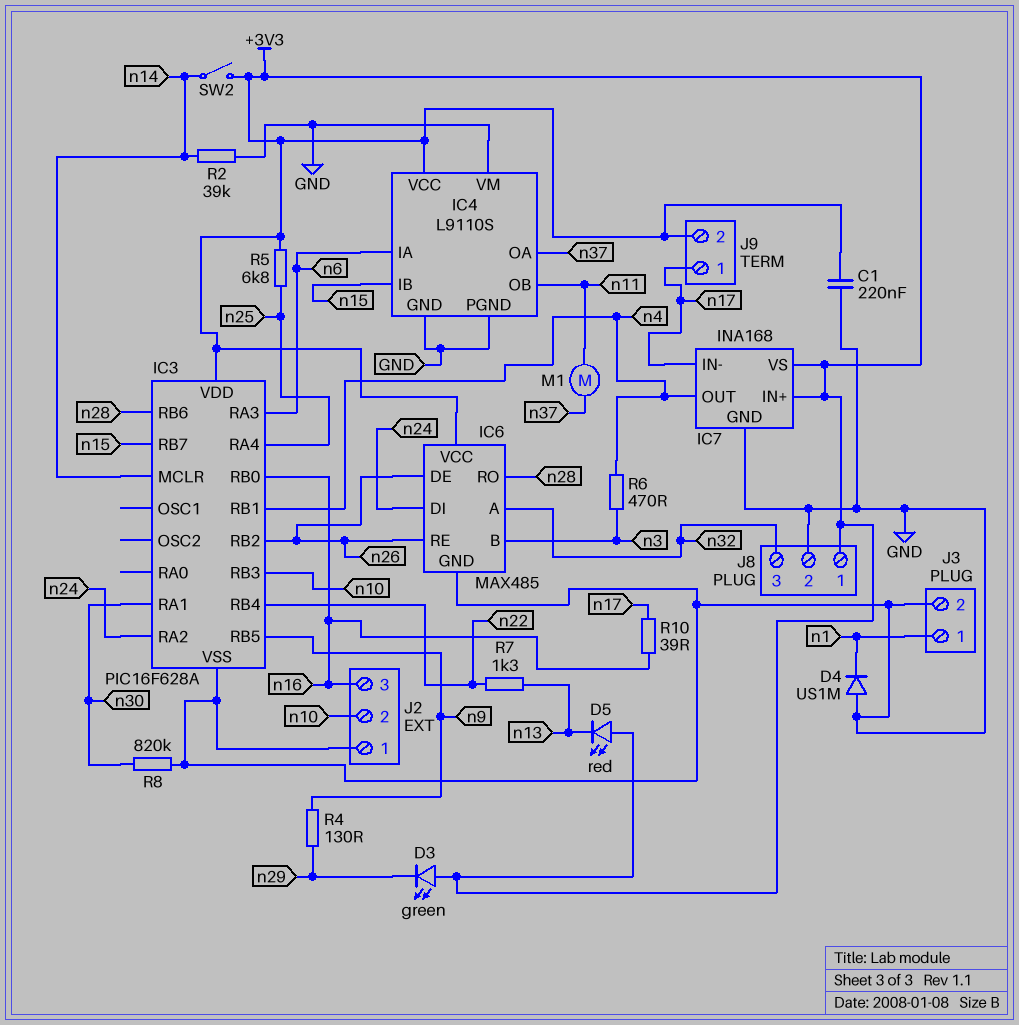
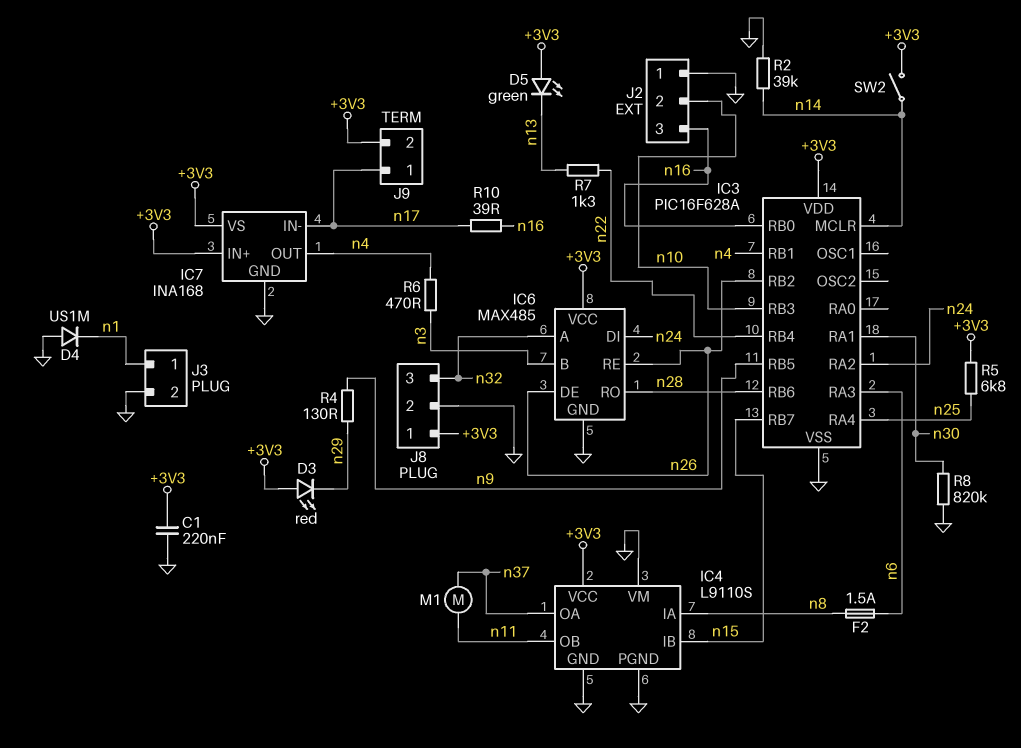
D3: LED green (A +3V3, K n29) -> LED red (A +3V3, K n29)
D5: LED red (A +3V3, K n13) -> LED green (A +3V3, K n13)
F2: none -> 1.5A (n6, n8)
IC4 pin IA: n6 -> n8

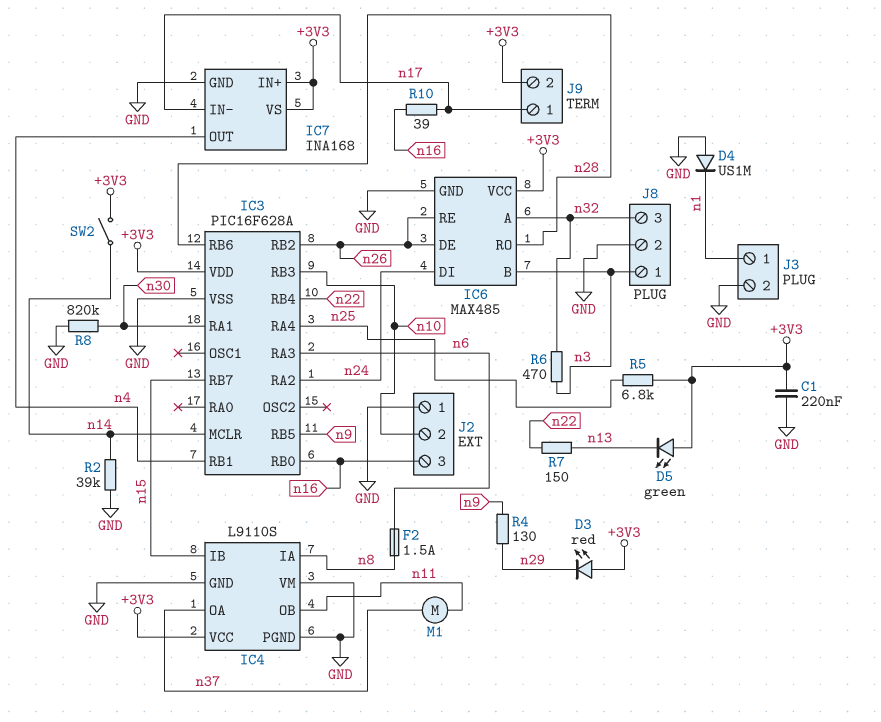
J8 pin 1: +3V3 -> n3
R6: 470 (n3, n4) -> 470 (n3, n32)
R7: 1.3k (n13, n22) -> 150 (n13, n22)

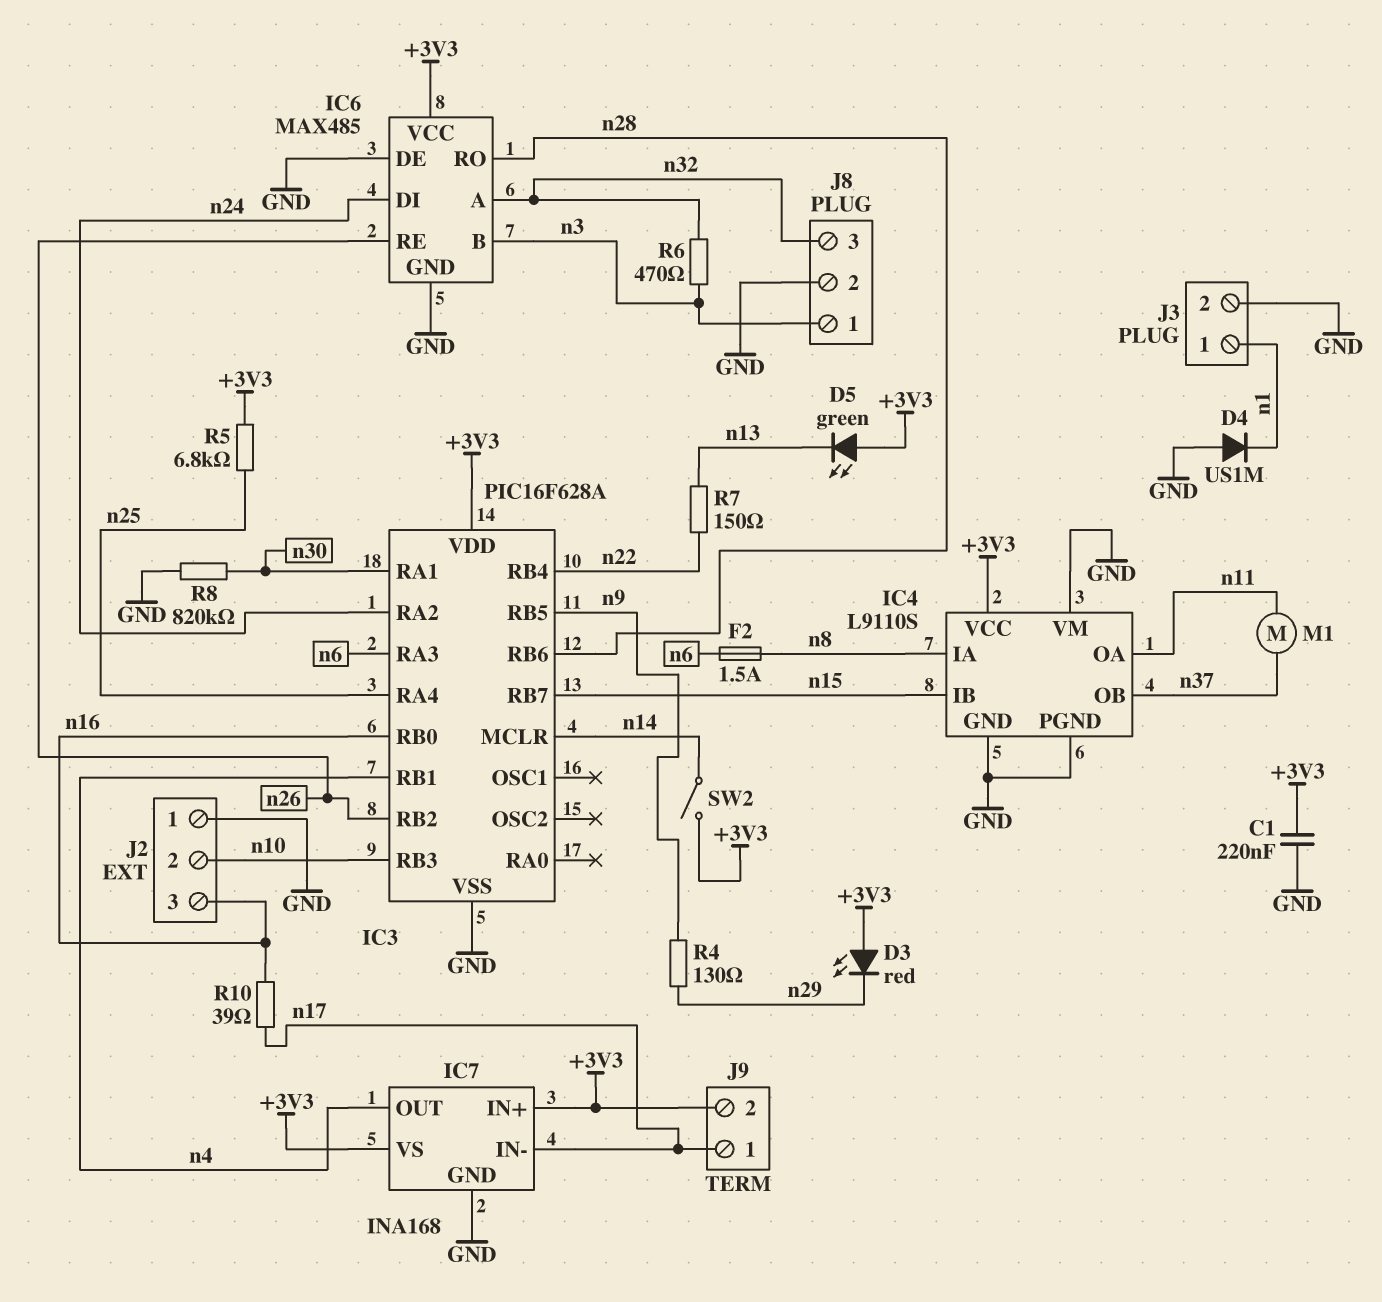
IC4 pin OA: n37 -> n11
IC4 pin OB: n11 -> n37
IC6 pin DE: n26 -> GND
R2: 39k (GND, n14) -> none

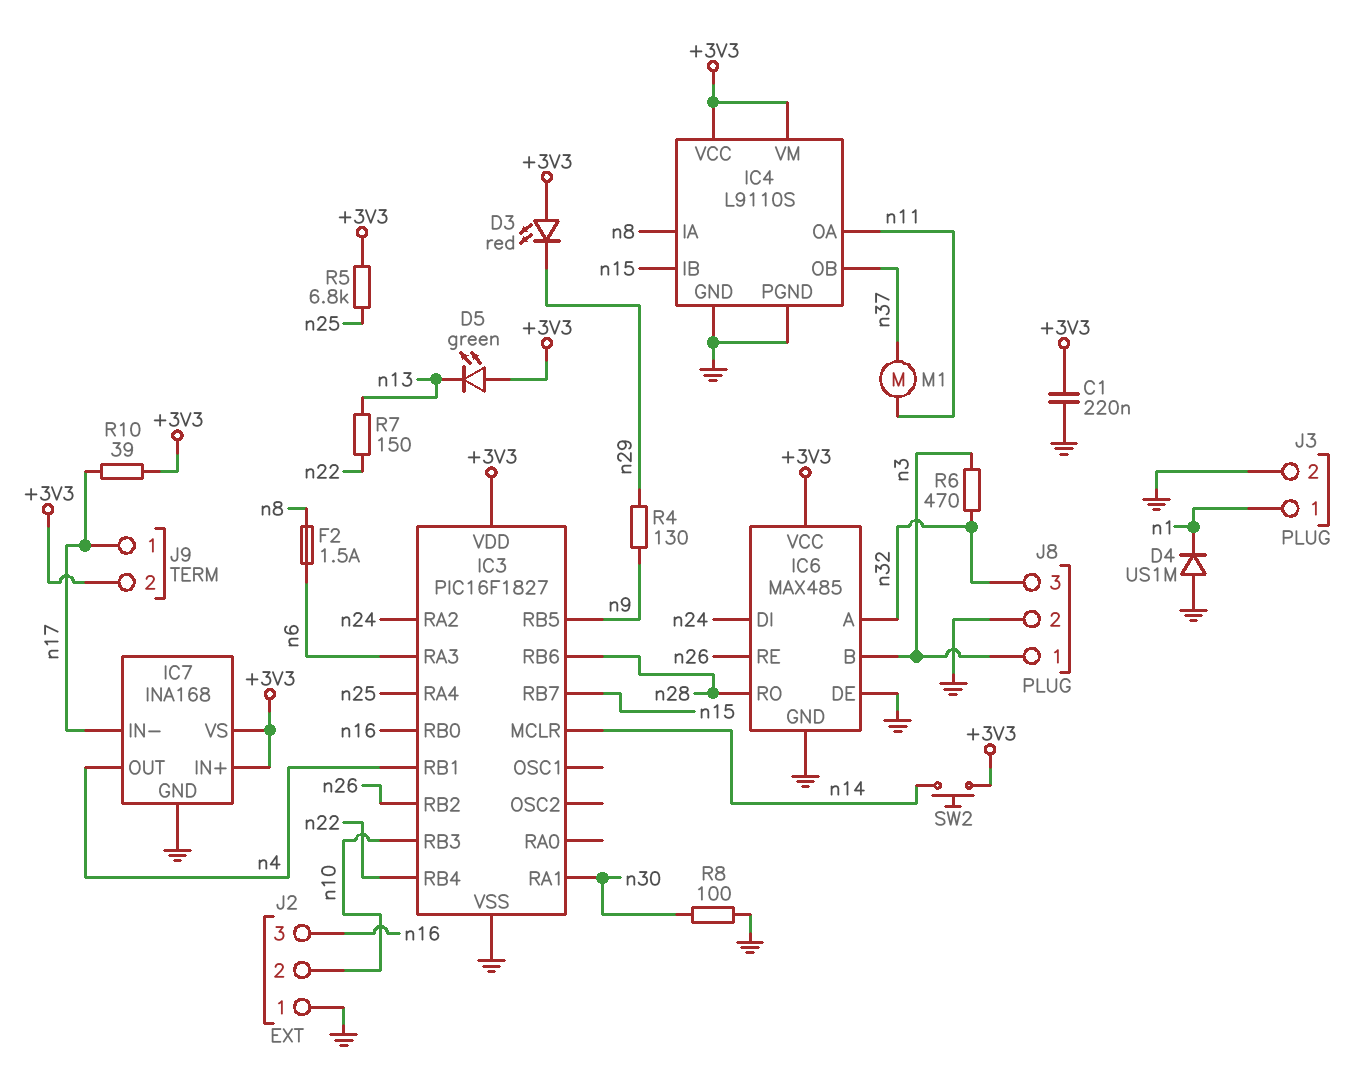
IC3: PIC16F628A -> PIC16F1827
IC4 pin VM: GND -> +3V3
R8: 820k (GND, n30) -> 100 (GND, n30)
R10: 39 (n16, n17) -> 39 (+3V3, n17)
SW2: switch (+3V3, n14) -> button (+3V3, n14)

